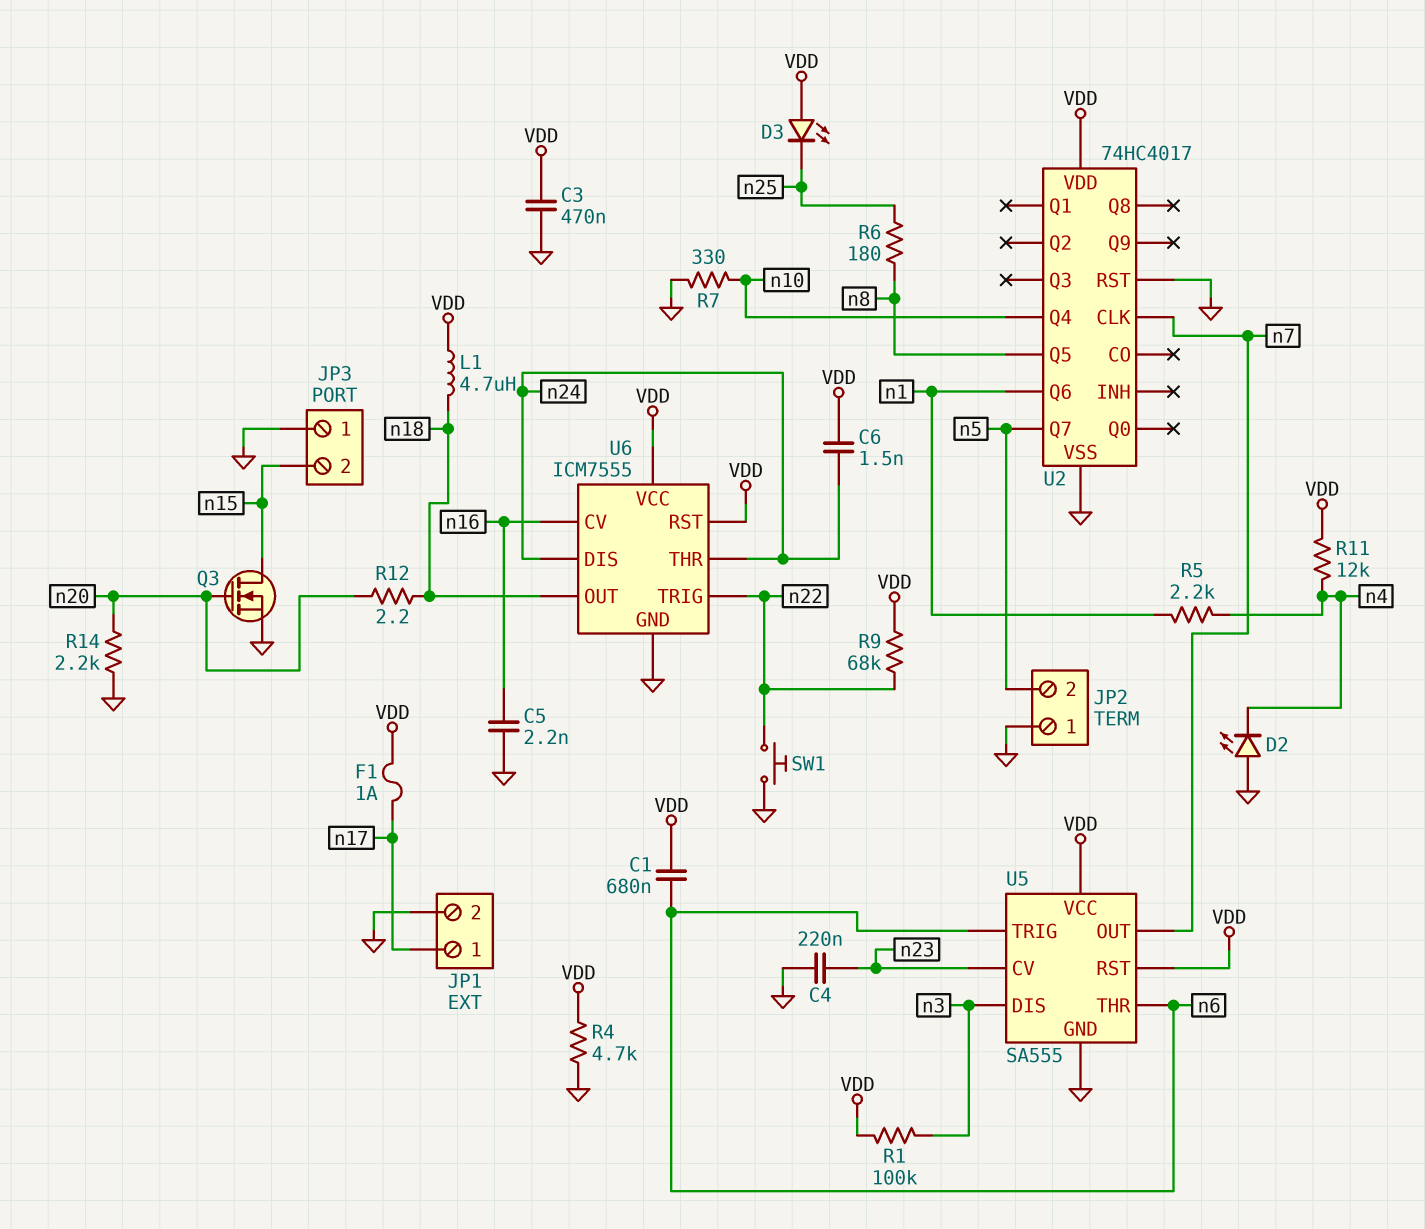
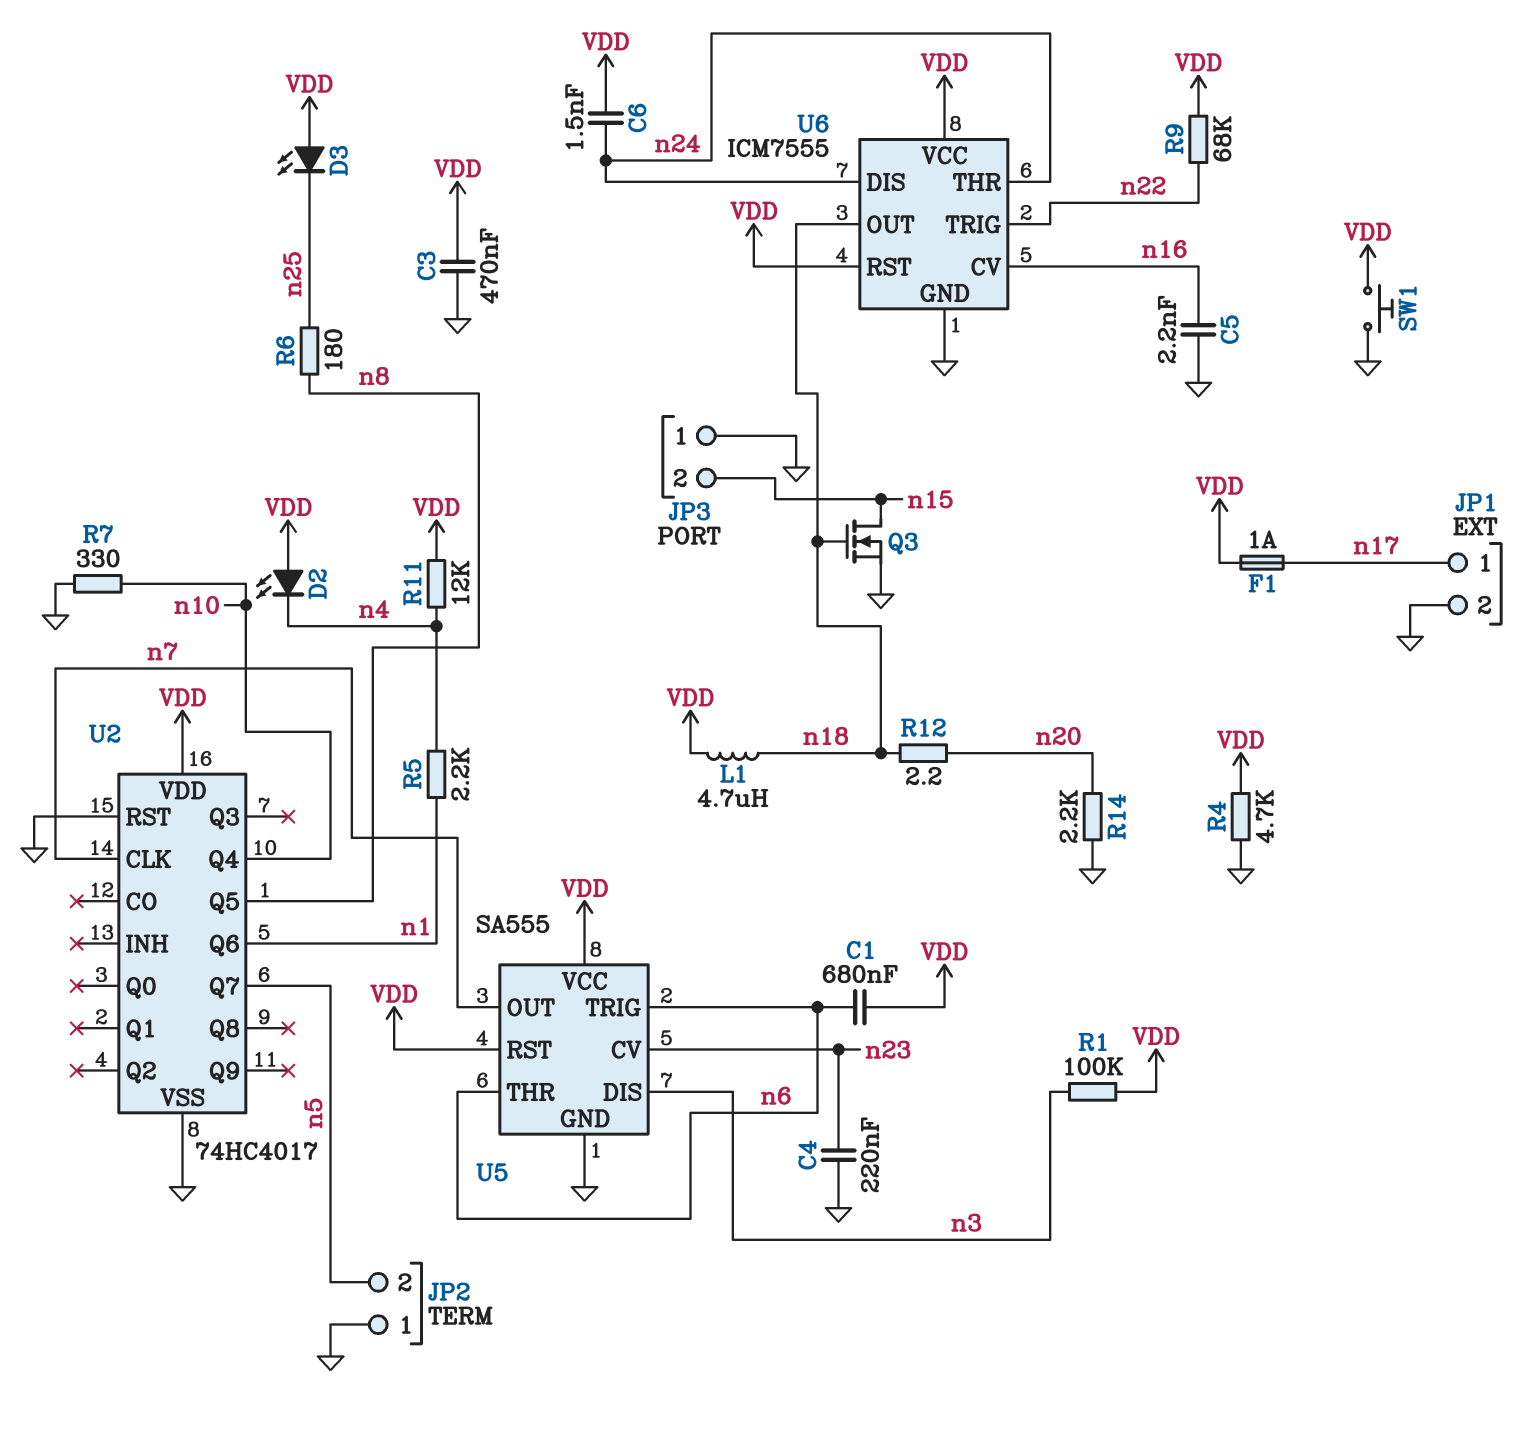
D2: LED (A GND, K n4) -> LED (A VDD, K n4)
Q3: NMOS (G n20, D n15, S GND) -> NMOS (G n18, D n15, S GND)
SW1: button (GND, n22) -> button (GND, VDD)

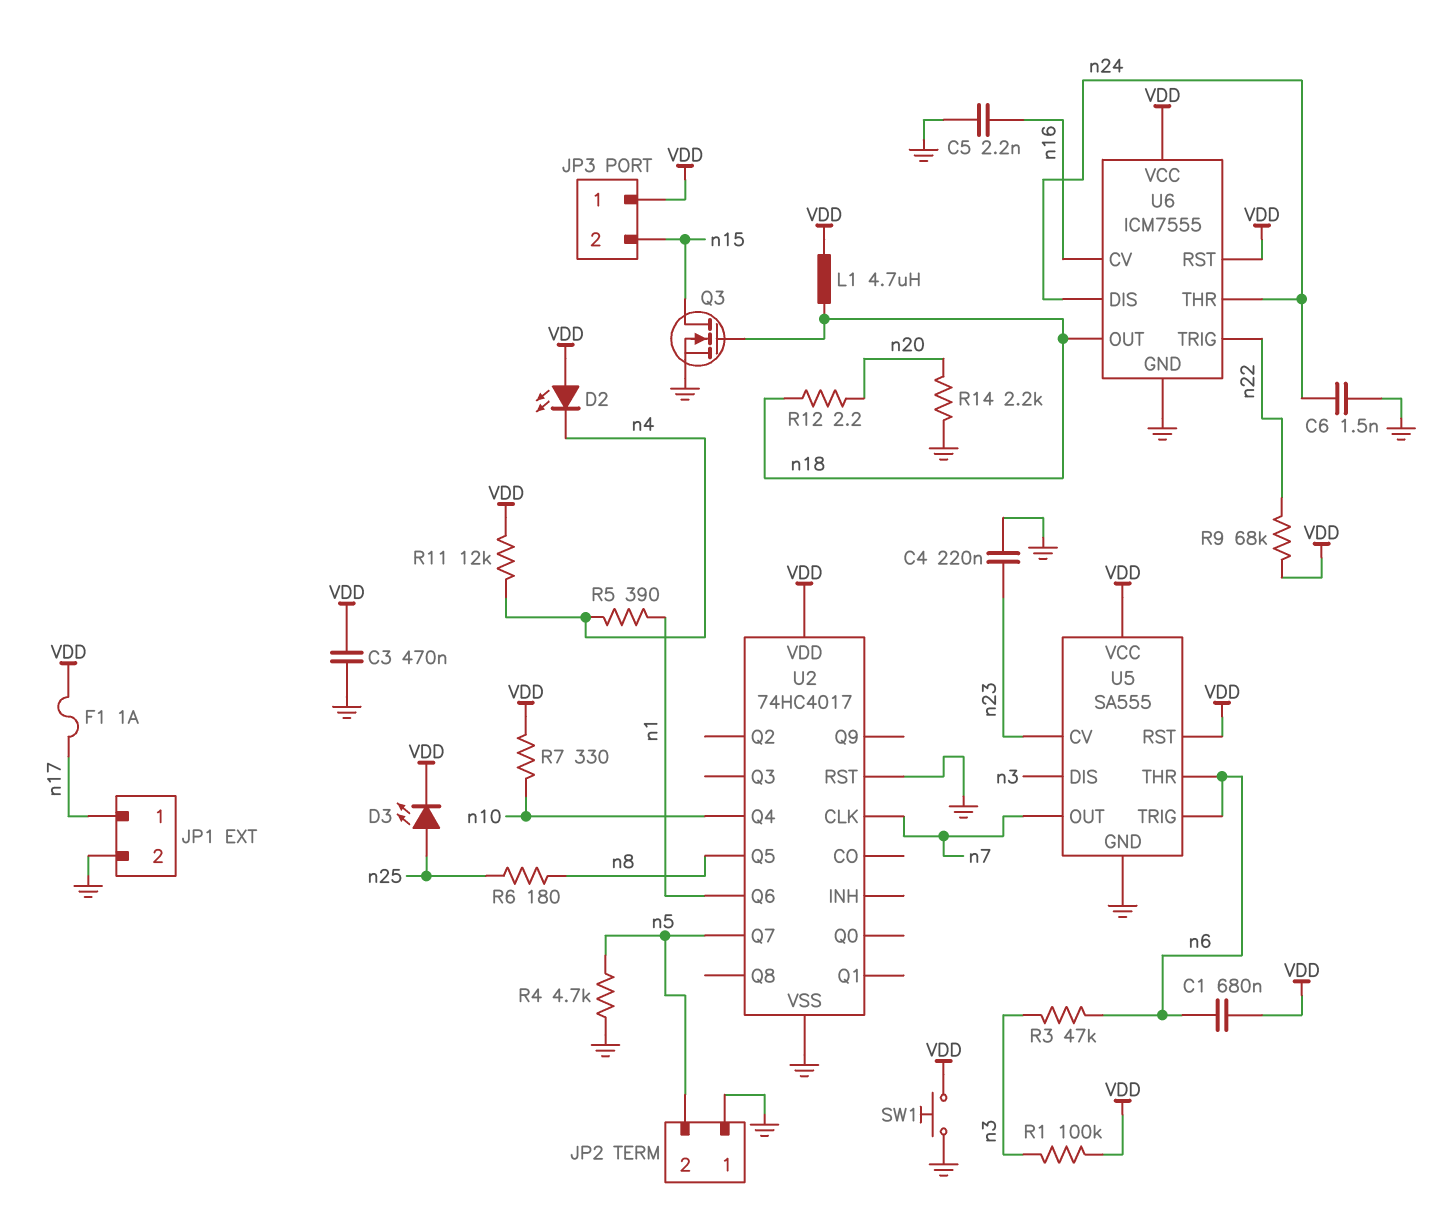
C6: 1.5nF (VDD, n24) -> 1.5nF (GND, n24)
D3: LED (A VDD, K n25) -> LED (A n25, K VDD)
JP3 pin 1: GND -> VDD
R3: none -> 47k (n3, n6)
R4: 4.7k (GND, VDD) -> 4.7k (GND, n5)
R5: 2.2k (n1, n4) -> 390 (n1, n4)
R7: 330 (GND, n10) -> 330 (VDD, n10)

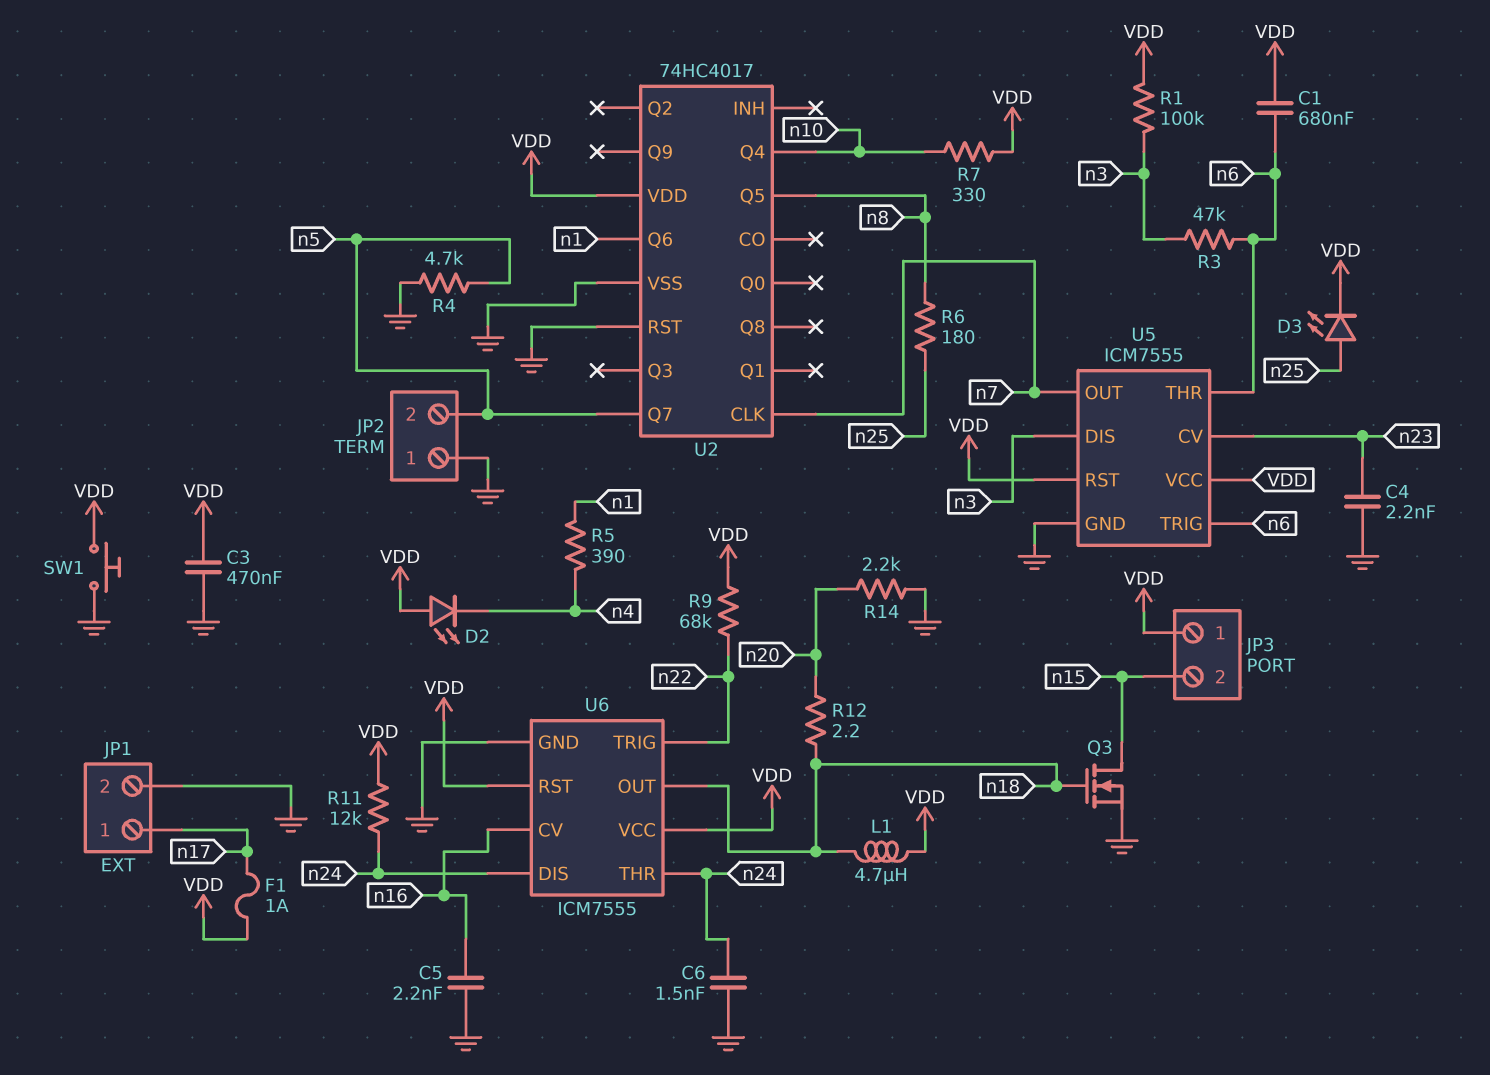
C4: 220nF (GND, n23) -> 2.2nF (GND, n23)
R11: 12k (VDD, n4) -> 12k (VDD, n24)
U5: SA555 -> ICM7555

